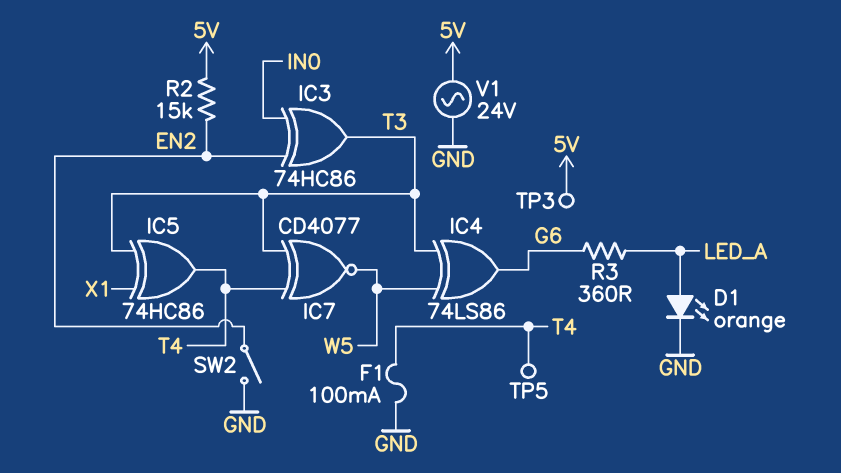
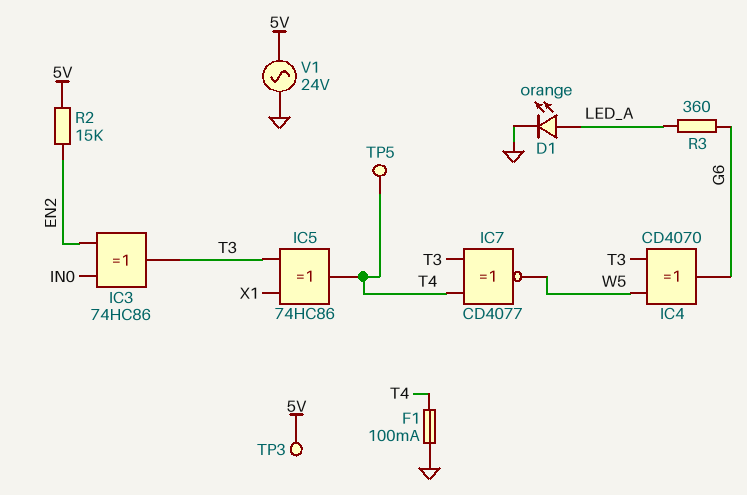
IC4: XOR 74LS86 (in T3, in W5, out G6) -> XOR CD4070 (in T3, in W5, out G6)
SW2: switch (EN2, GND) -> none

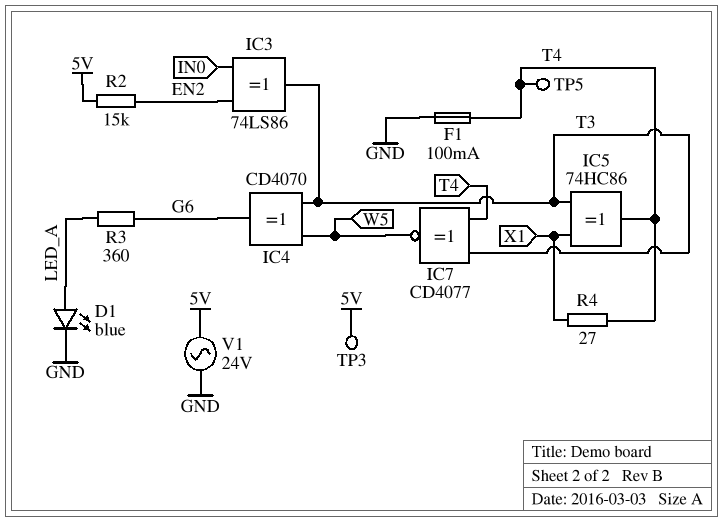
D1: LED orange (A LED_A, K GND) -> LED blue (A LED_A, K GND)
IC3: XOR 74HC86 (in EN2, in IN0, out T3) -> XOR 74LS86 (in EN2, in IN0, out T3)
R4: none -> 27 (T4, X1)

